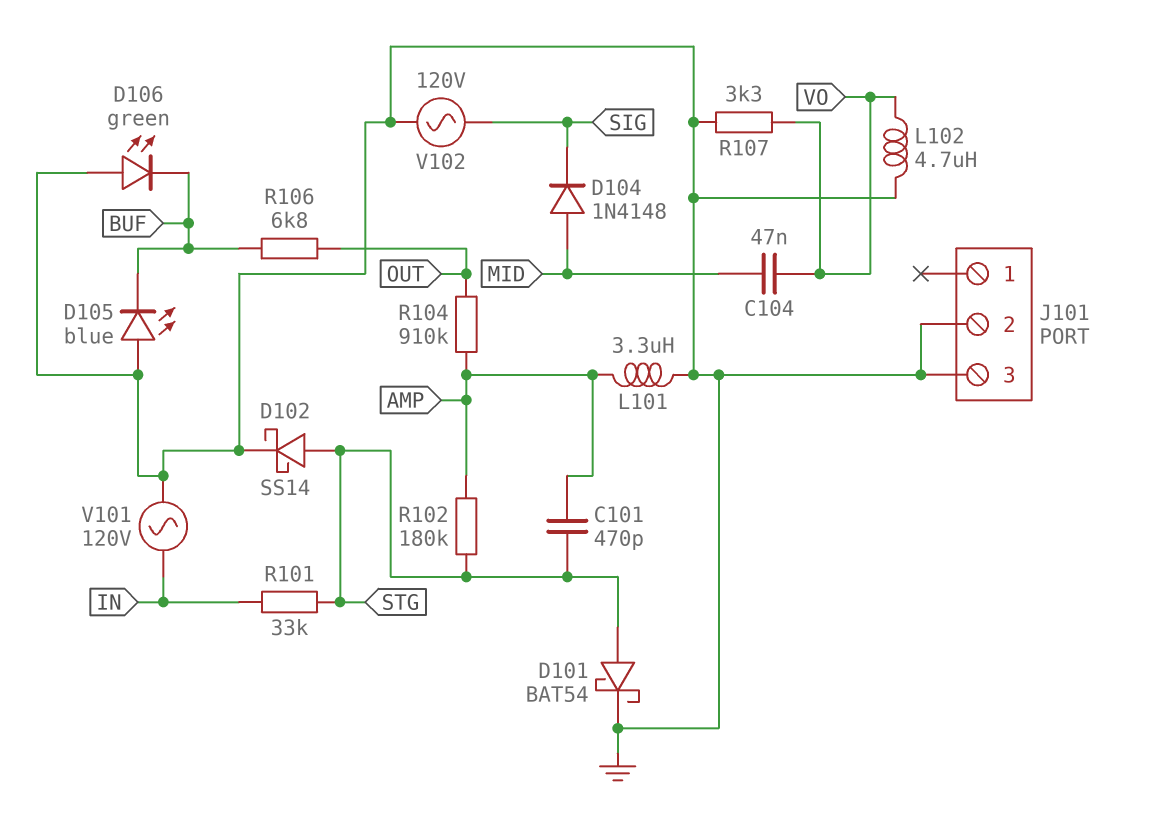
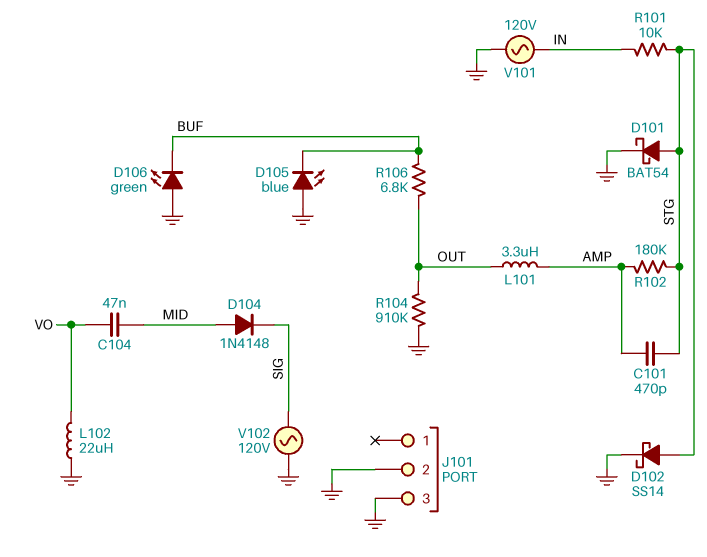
L101: 3.3uH (AMP, GND) -> 3.3uH (AMP, OUT)
L102: 4.7uH (GND, VO) -> 22uH (GND, VO)
R101: 33k (IN, STG) -> 10k (IN, STG)
R104: 910k (AMP, OUT) -> 910k (GND, OUT)
R107: 3.3k (GND, VO) -> none

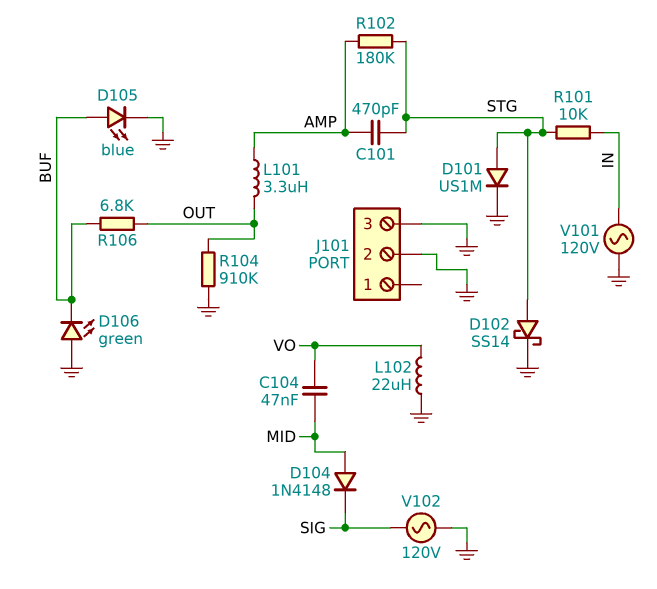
D101: schottky BAT54 (A STG, K GND) -> diode US1M (A STG, K GND)
D105: LED blue (A GND, K BUF) -> LED blue (A BUF, K GND)

